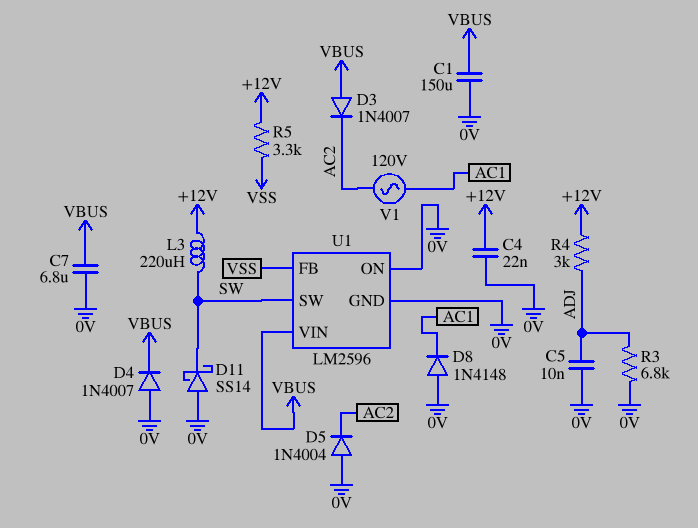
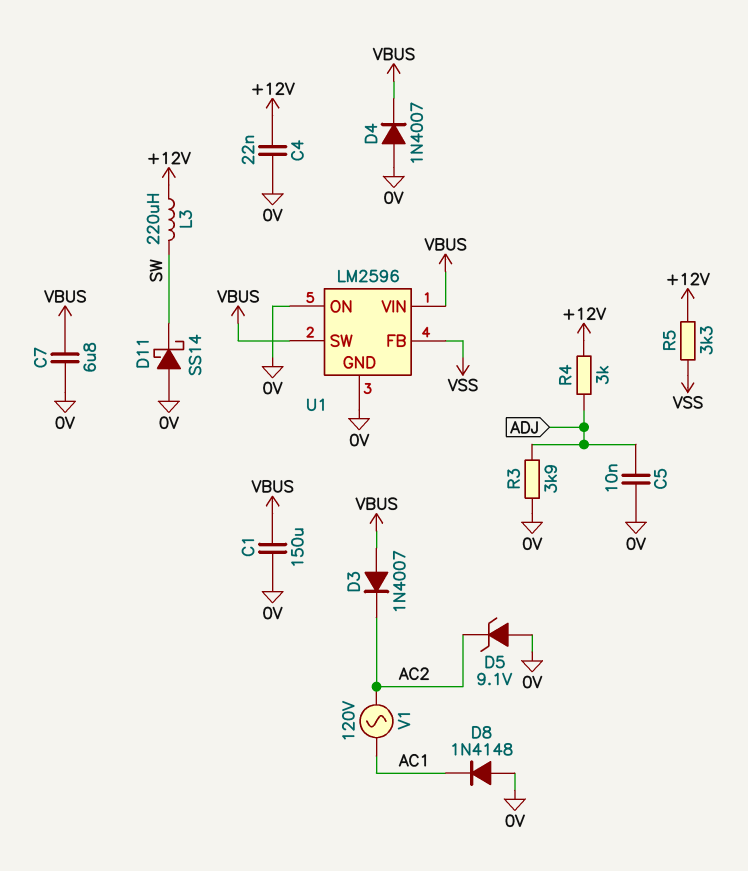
D5: diode 1N4004 (A 0V, K AC2) -> zener 9.1V (A 0V, K AC2)
R3: 6.8k (0V, ADJ) -> 3.9k (0V, ADJ)
U1 pin SW: SW -> VBUS

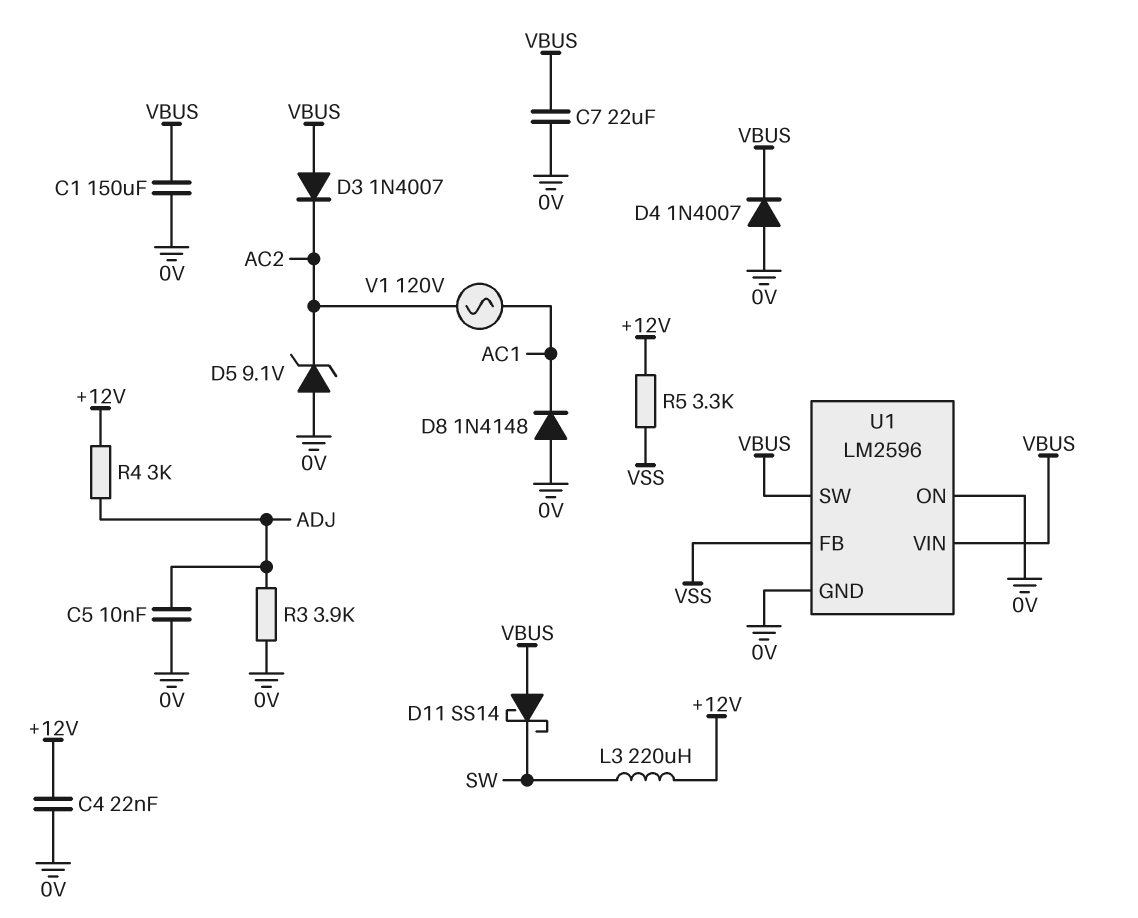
C7: 6.8uF (0V, VBUS) -> 22uF (0V, VBUS)
D11: schottky SS14 (A 0V, K SW) -> schottky SS14 (A VBUS, K SW)

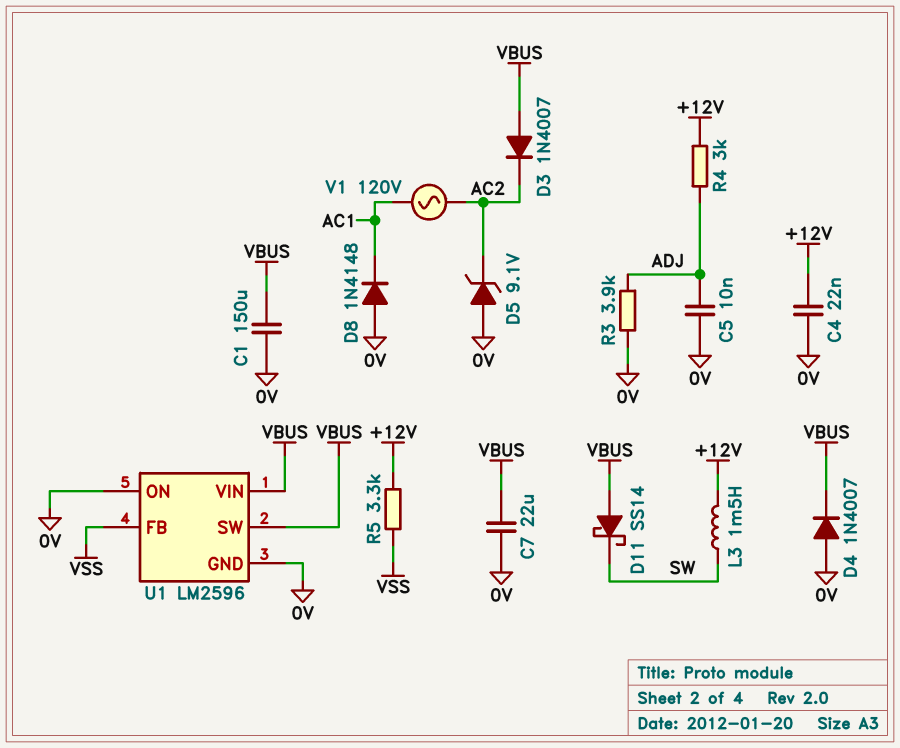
L3: 220uH (+12V, SW) -> 1.5mH (+12V, SW)

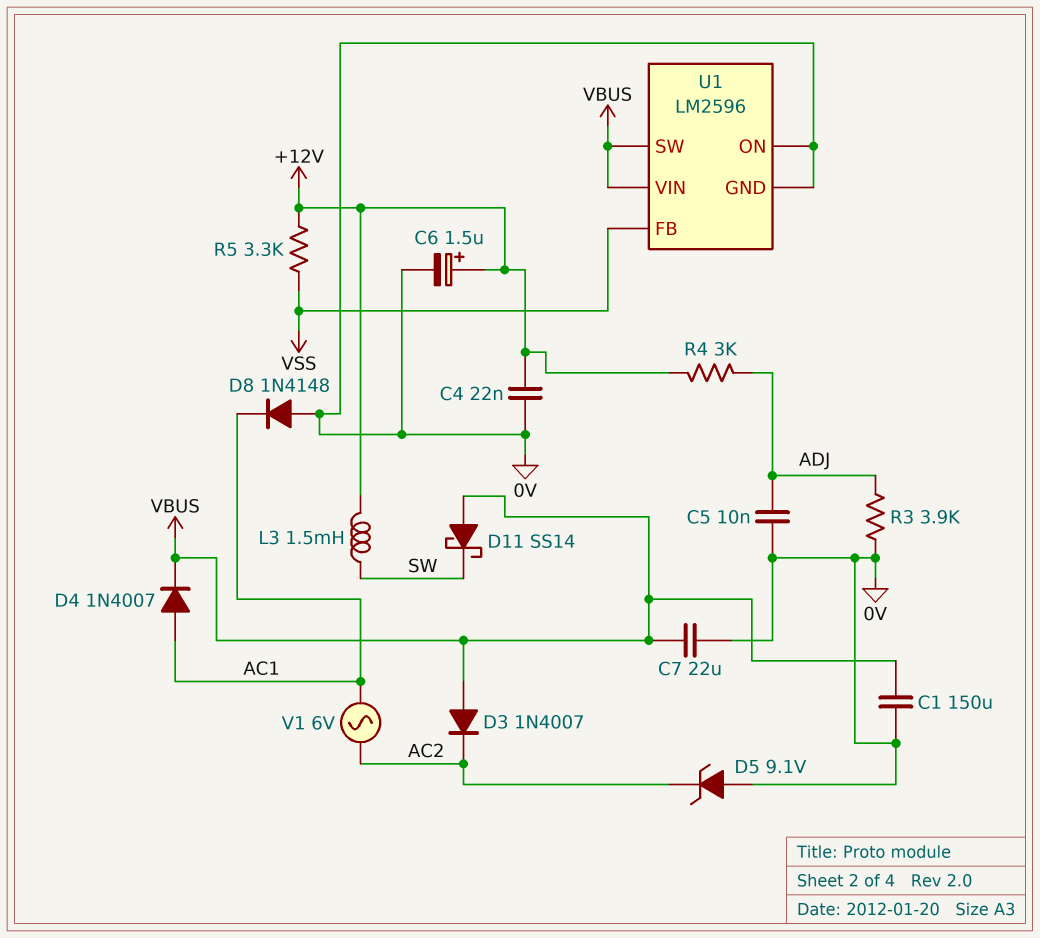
C6: none -> 1.5uF (plus +12V, minus 0V)
D4: diode 1N4007 (A 0V, K VBUS) -> diode 1N4007 (A AC1, K VBUS)
V1: AC 120V (AC1, AC2) -> AC 6V (AC1, AC2)

